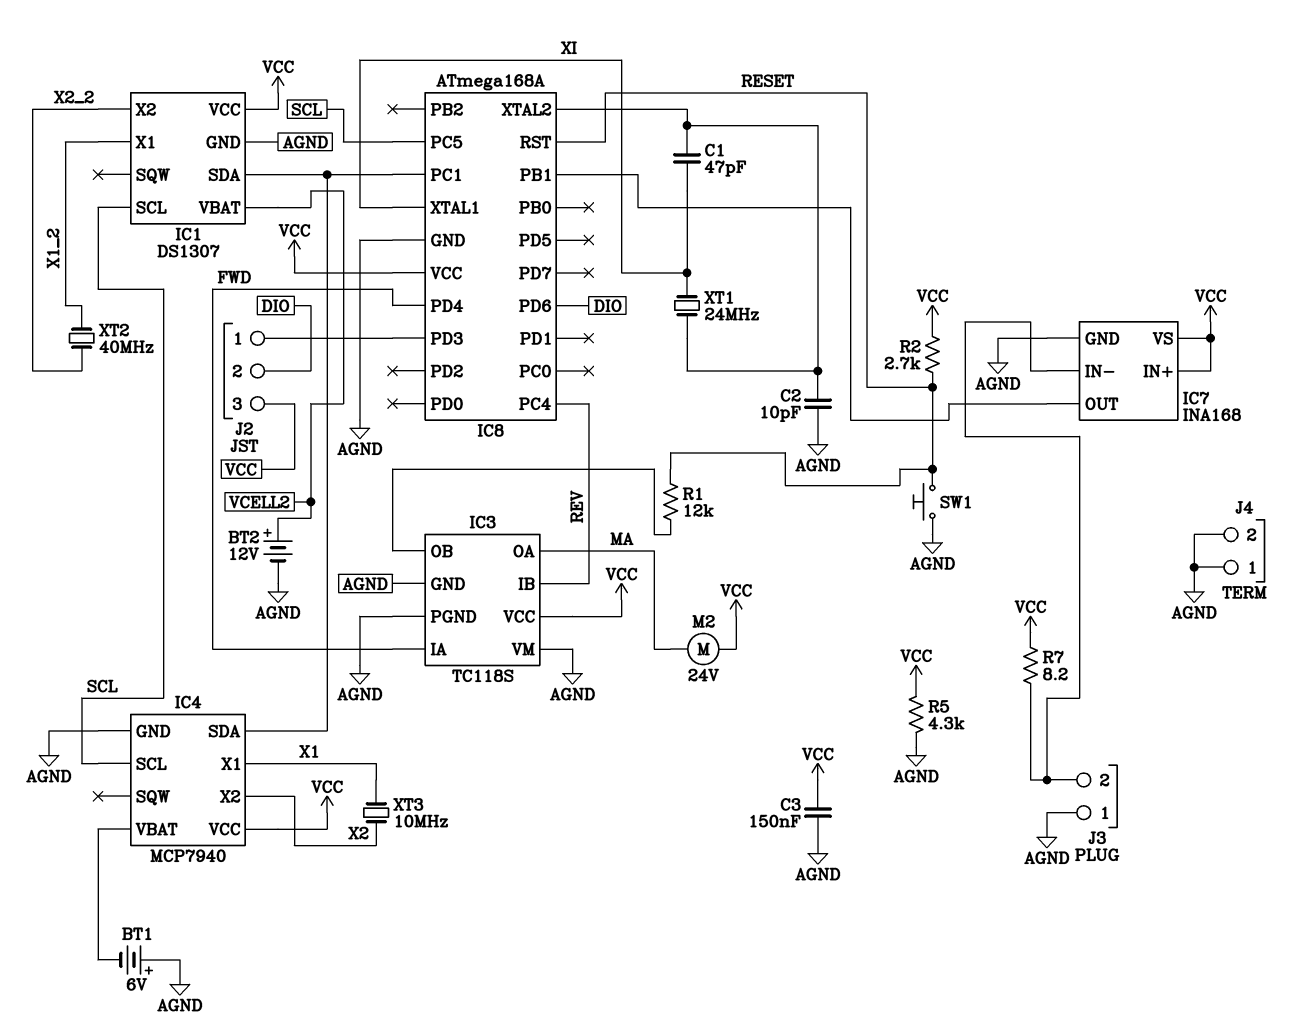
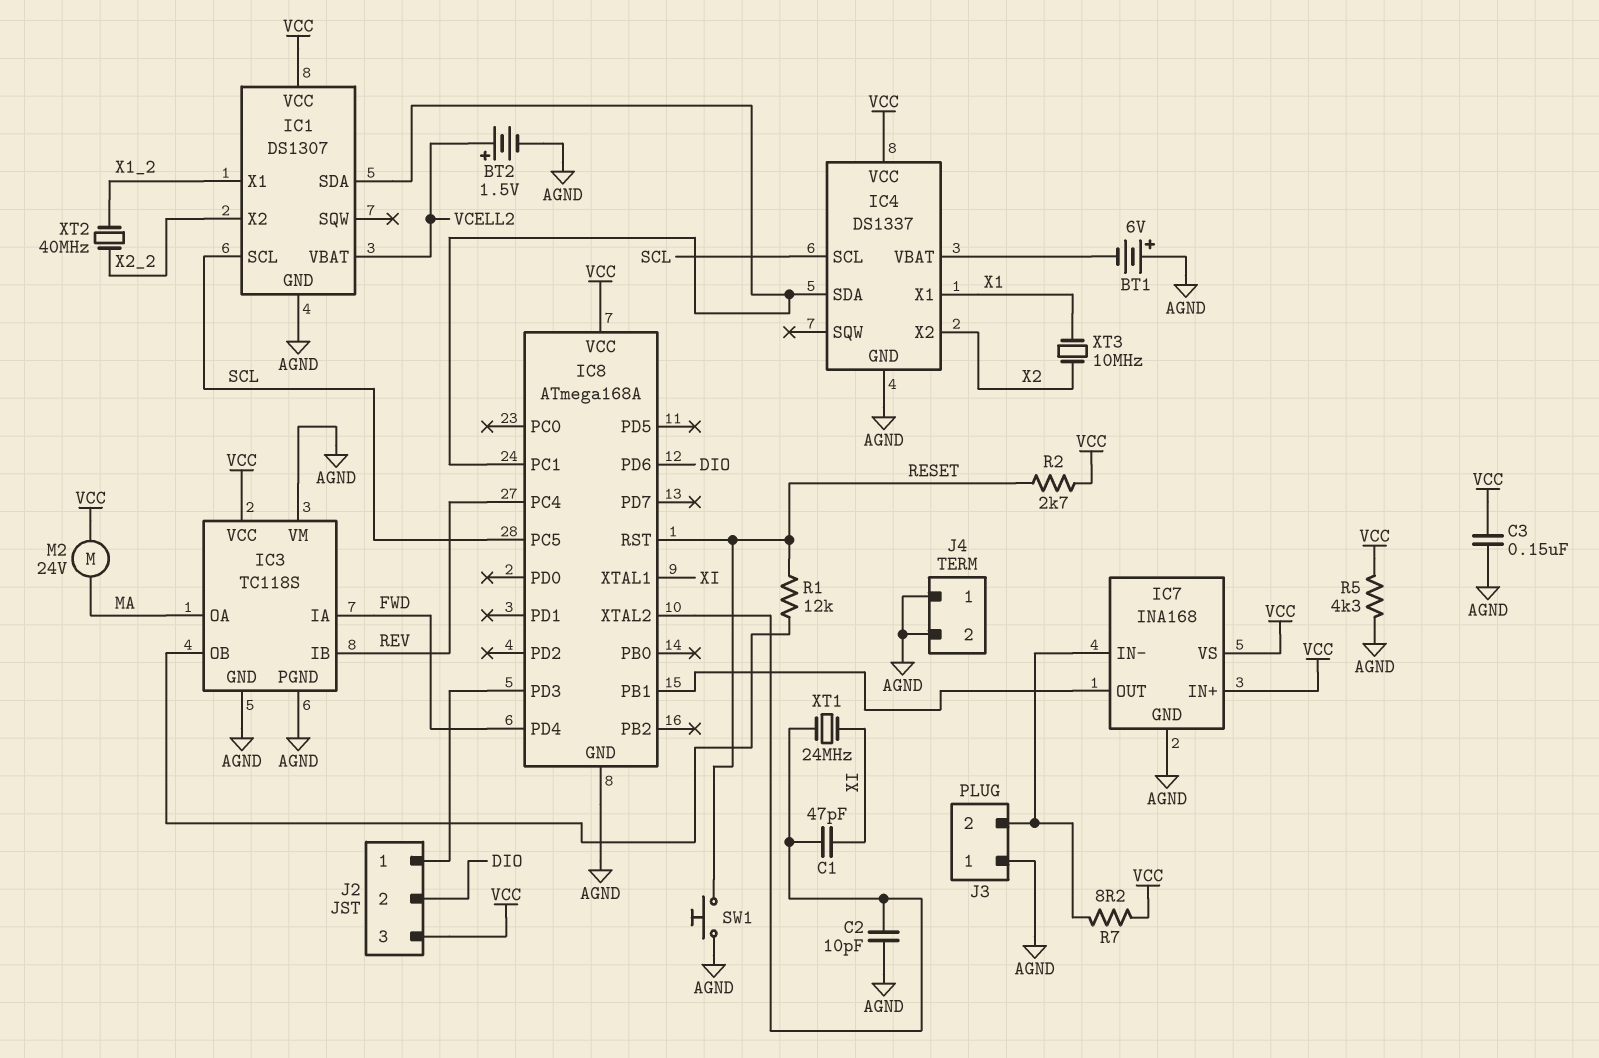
BT2: 12V (plus VCELL2, minus AGND) -> 1.5V (plus VCELL2, minus AGND)
IC4: MCP7940 -> DS1337

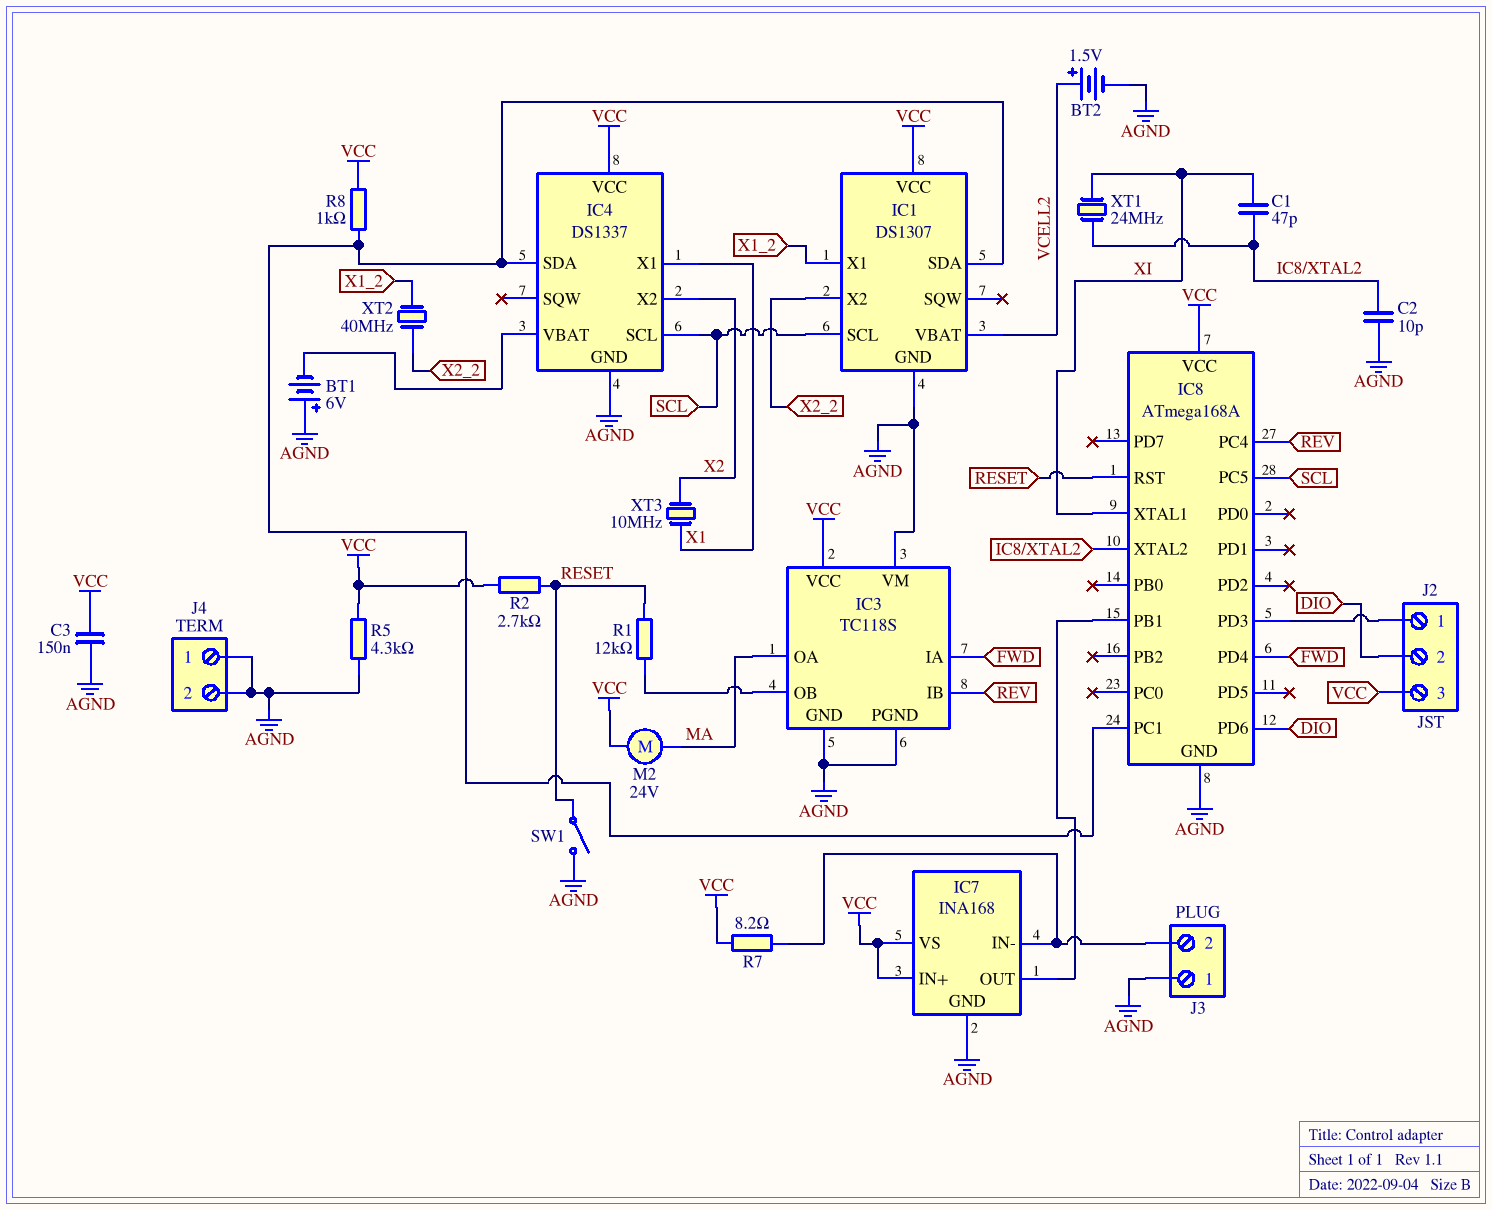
R8: none -> 1k (IC1/SDA, VCC)
SW1: button (AGND, RESET) -> switch (AGND, RESET)

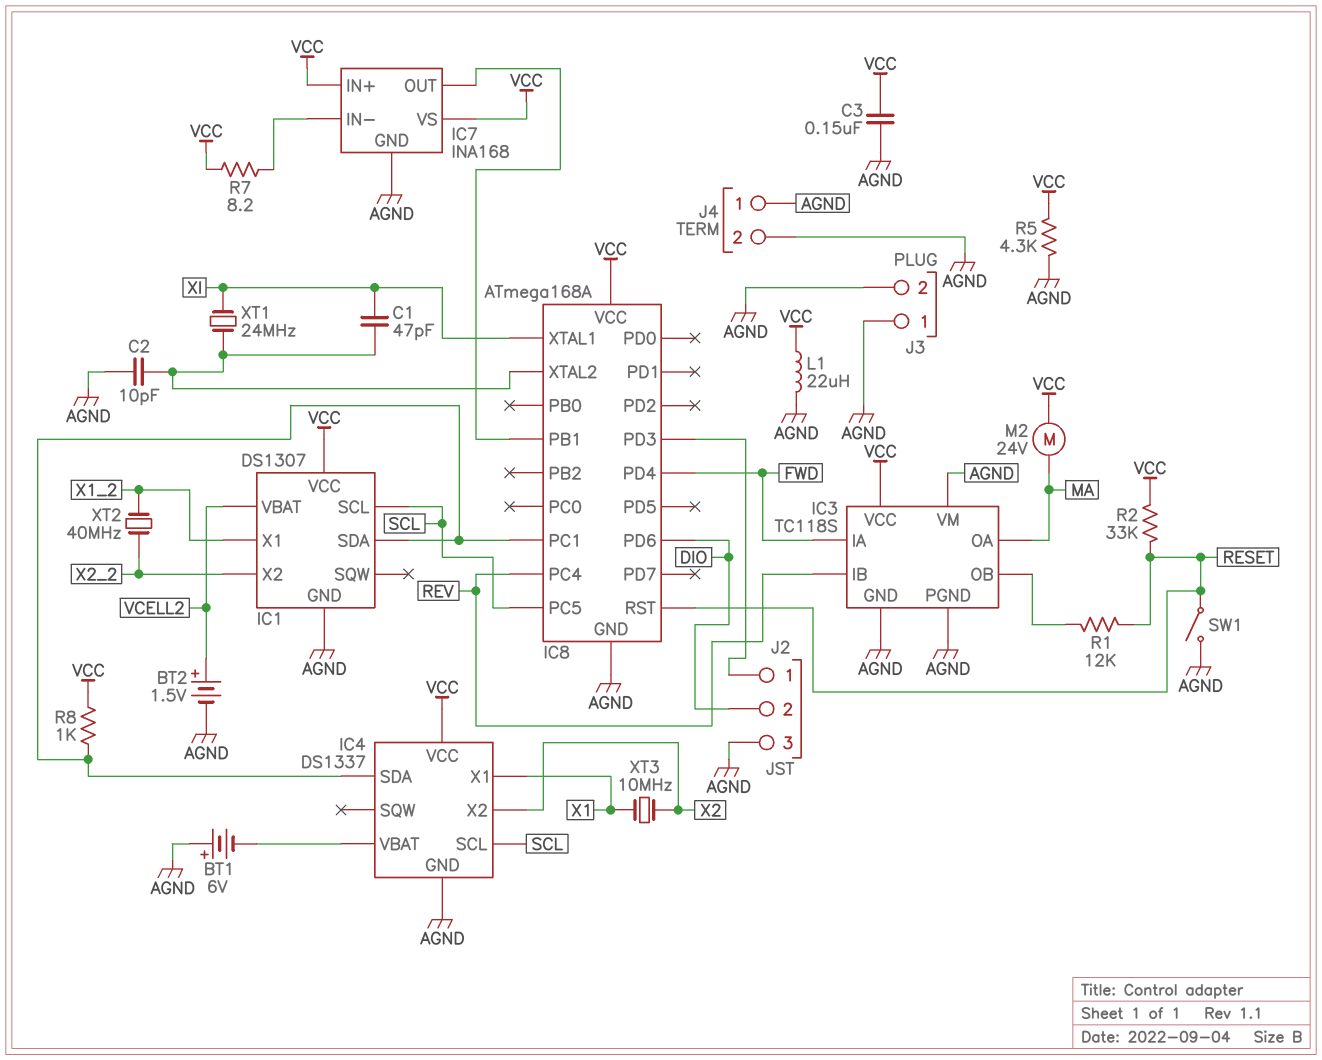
J2 pin 3: VCC -> AGND
J3 pin 2: IC7/IN- -> AGND
L1: none -> 22uH (AGND, VCC)
R2: 2.7k (RESET, VCC) -> 33k (RESET, VCC)

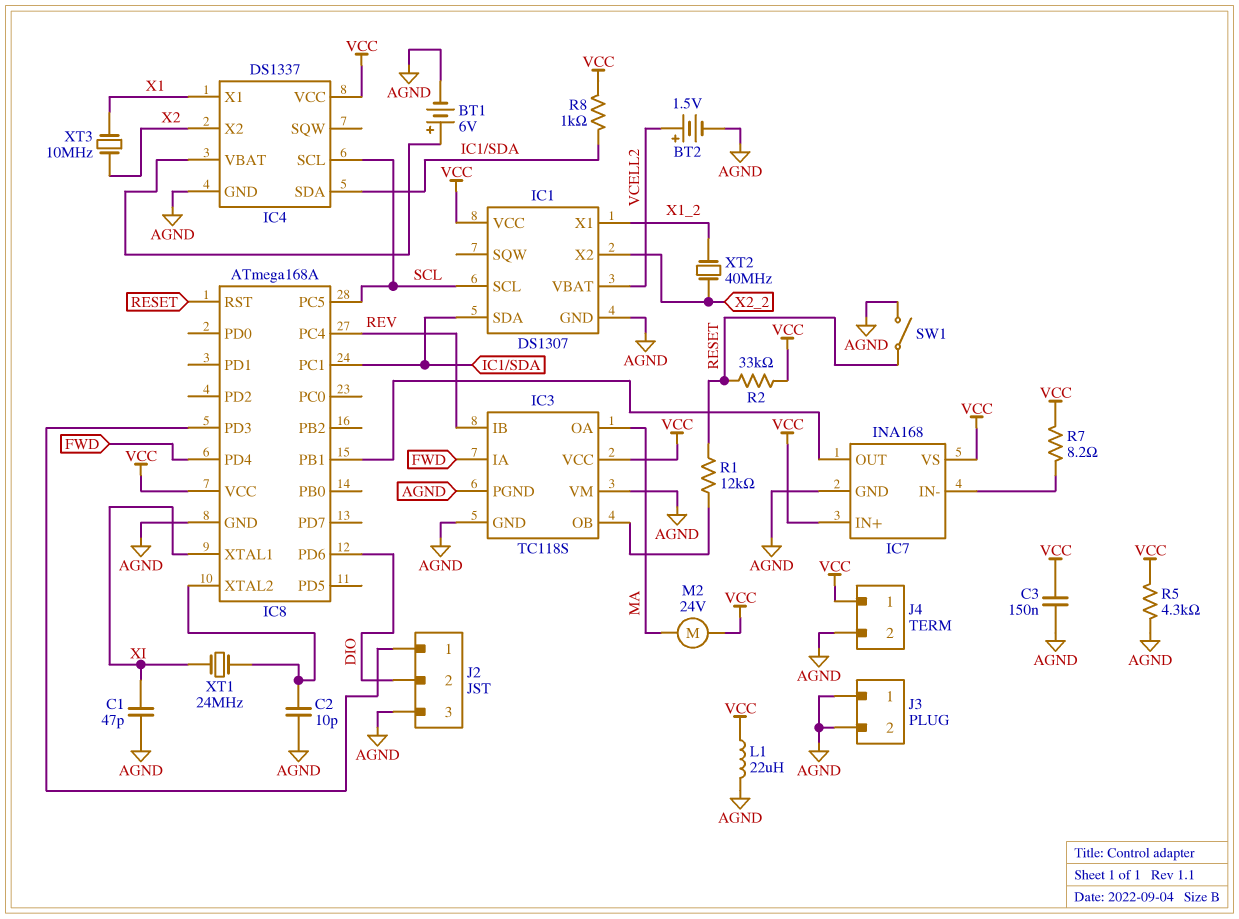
BT1: 6V (plus AGND, minus IC4/VBAT) -> 6V (plus IC4/VBAT, minus AGND)
C1: 47pF (IC8/XTAL2, XI) -> 47pF (AGND, XI)
J4 pin 1: AGND -> VCC

